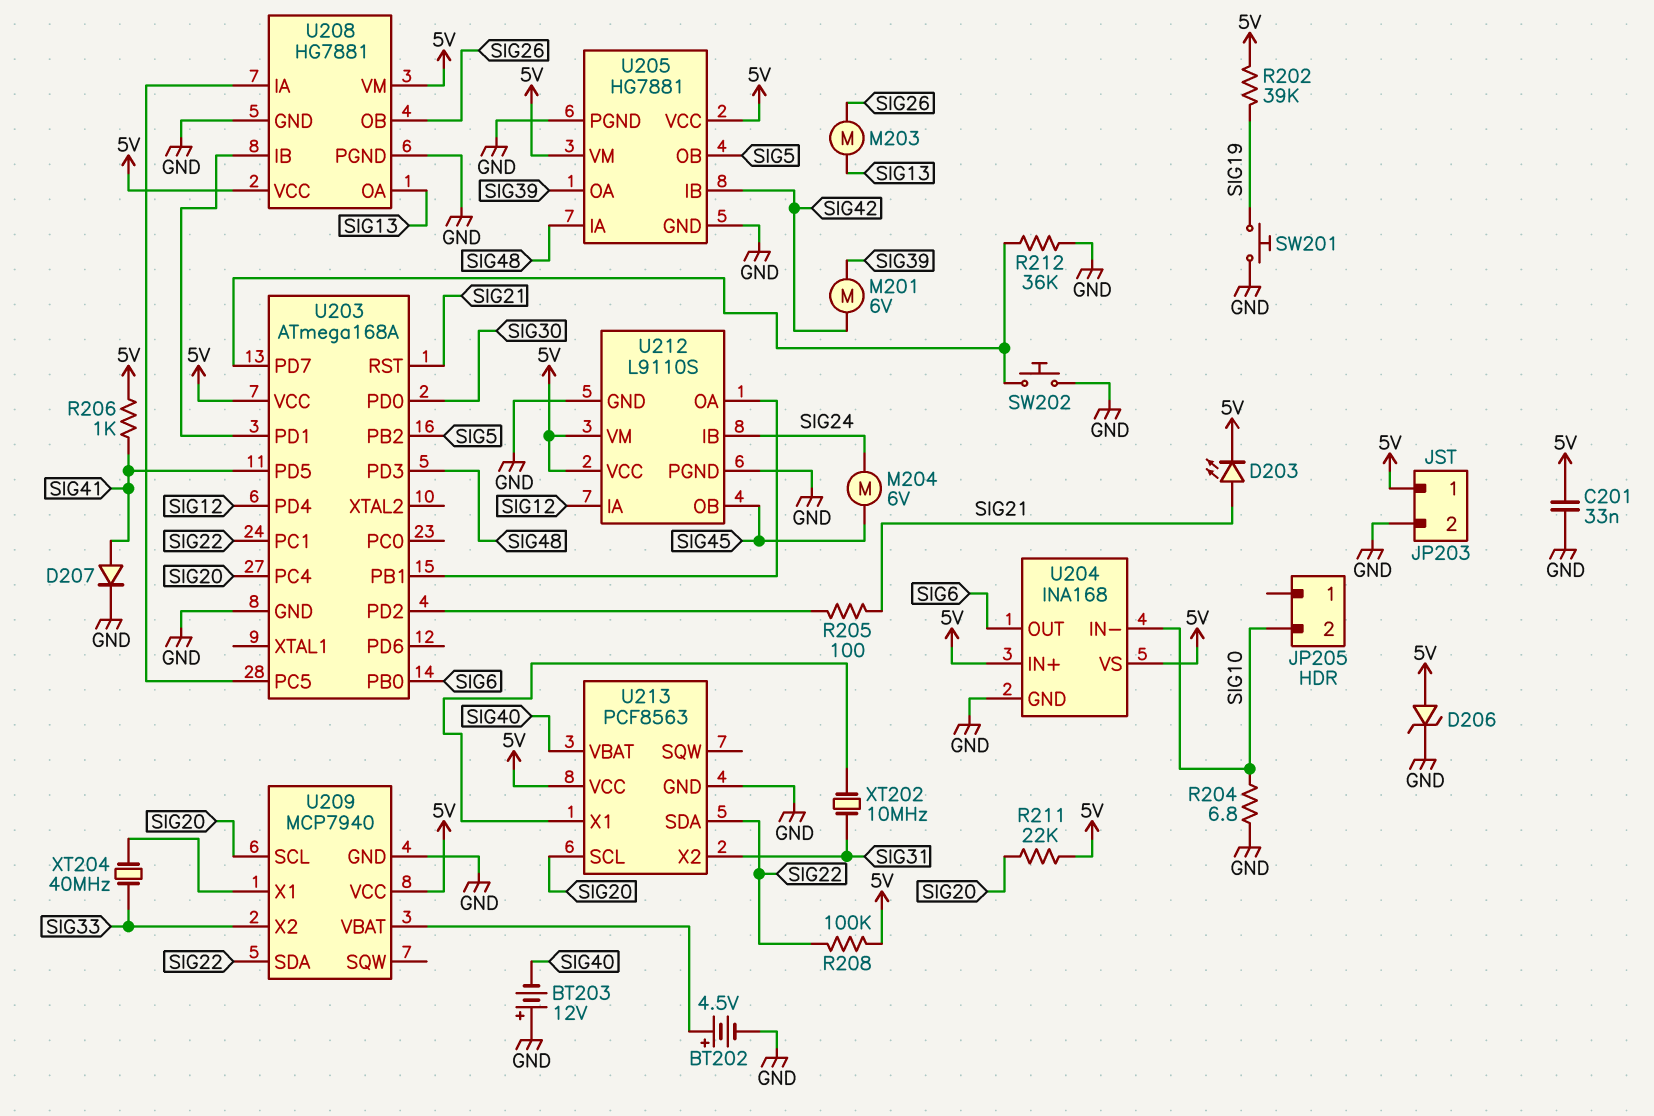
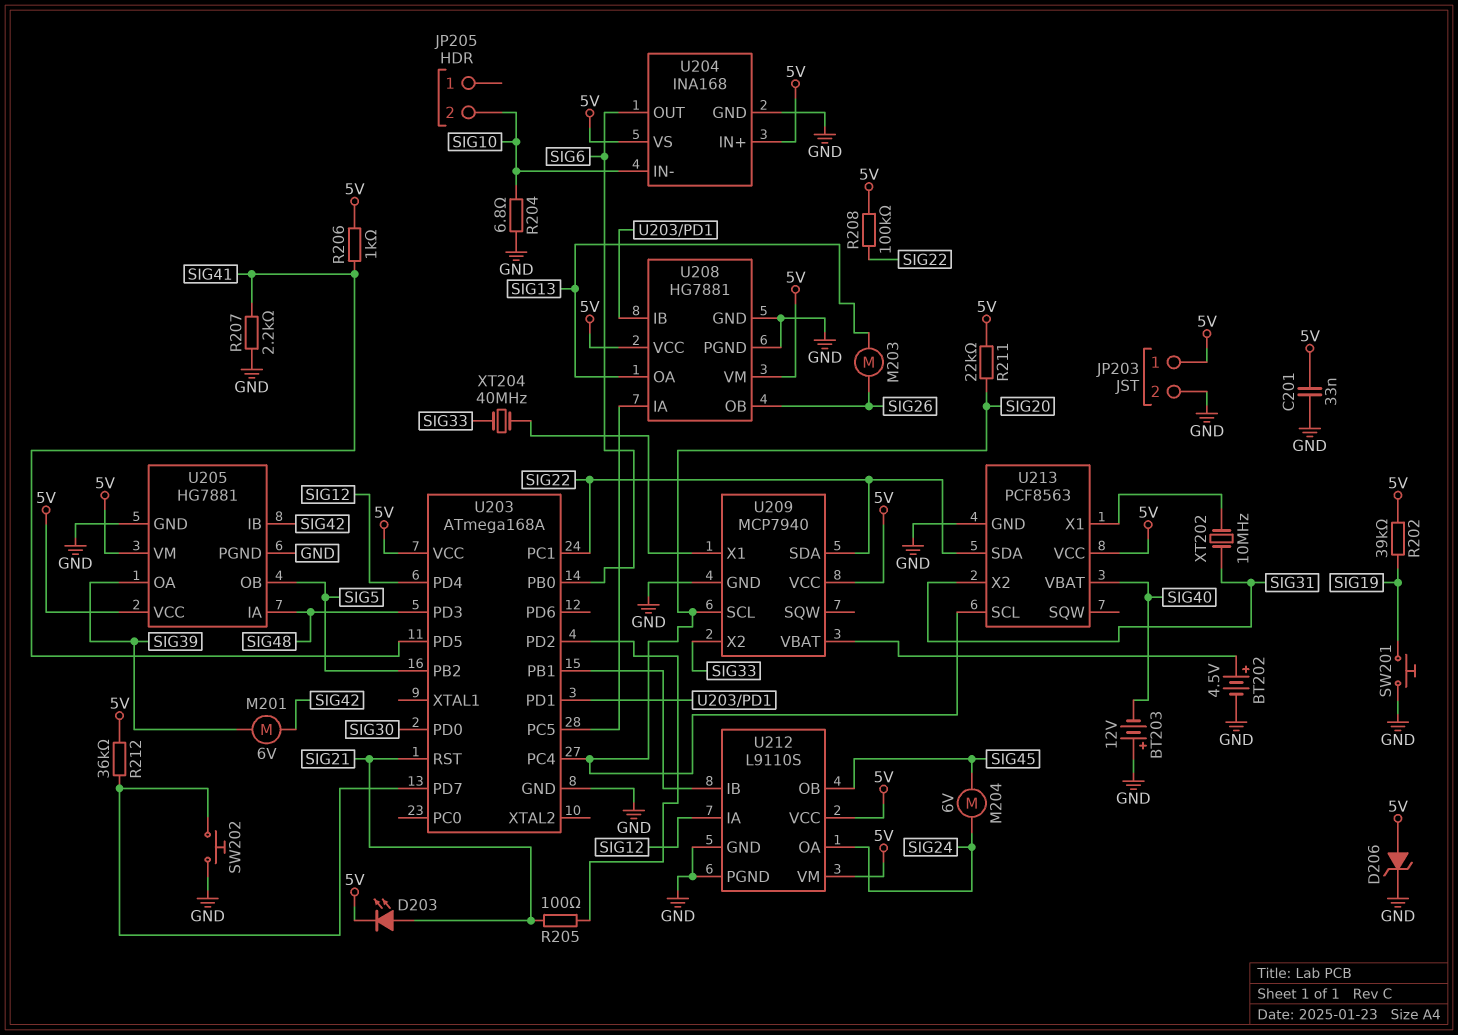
D207: diode (A SIG41, K GND) -> none
R207: none -> 2.2k (GND, SIG41)
R212: 36k (GND, U203/PD7) -> 36k (5V, U203/PD7)
U212 pin IB: SIG24 -> U203/PB1
U212 pin OA: U203/PB1 -> SIG24

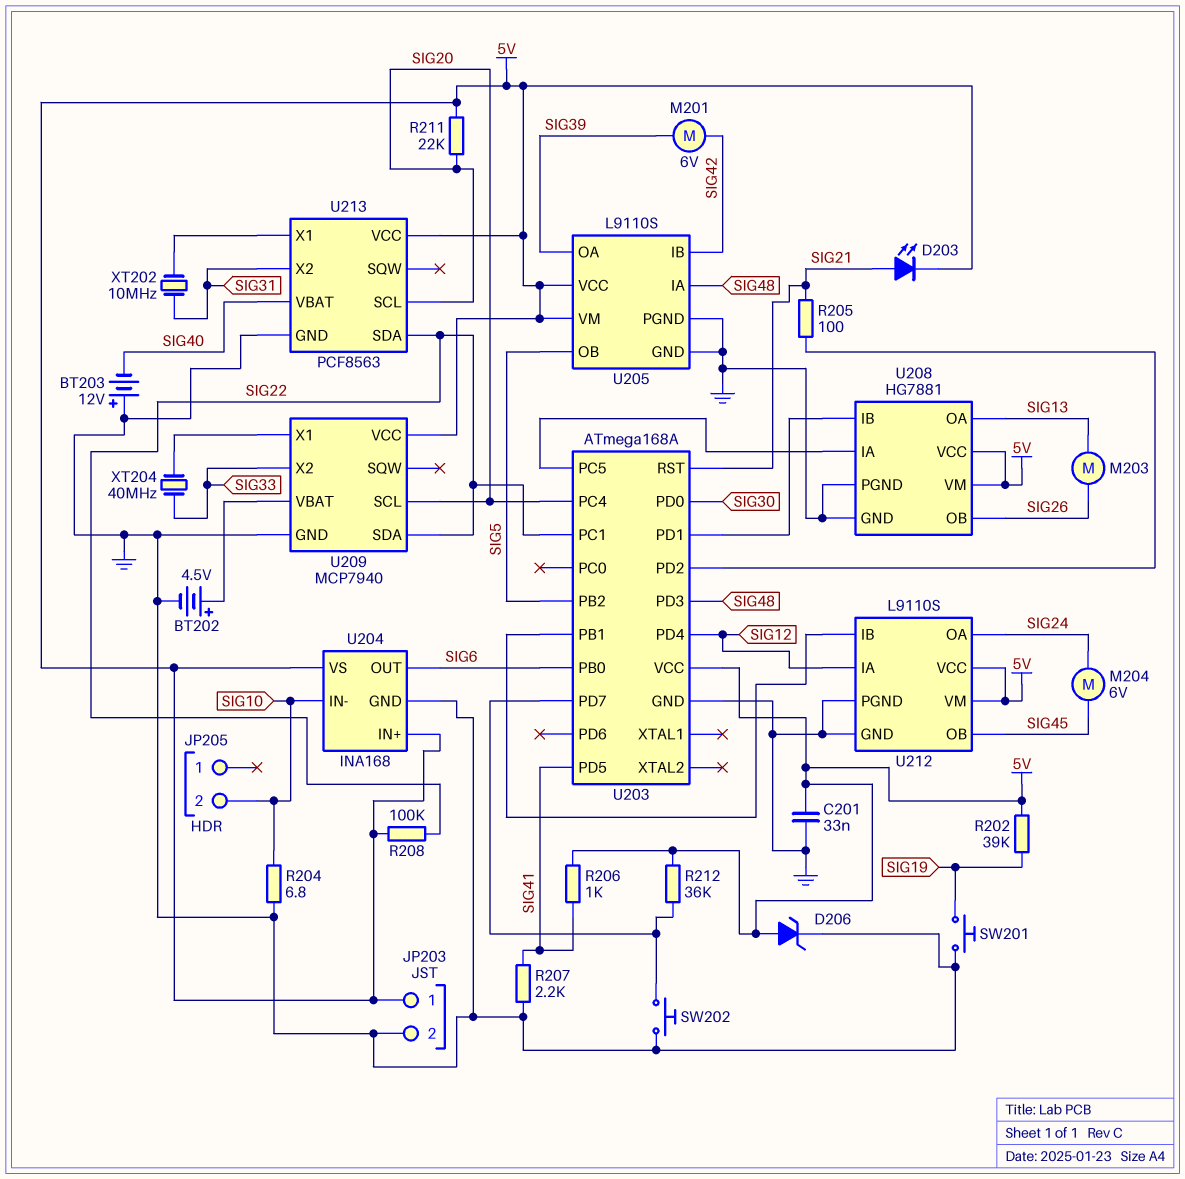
U205: HG7881 -> L9110S

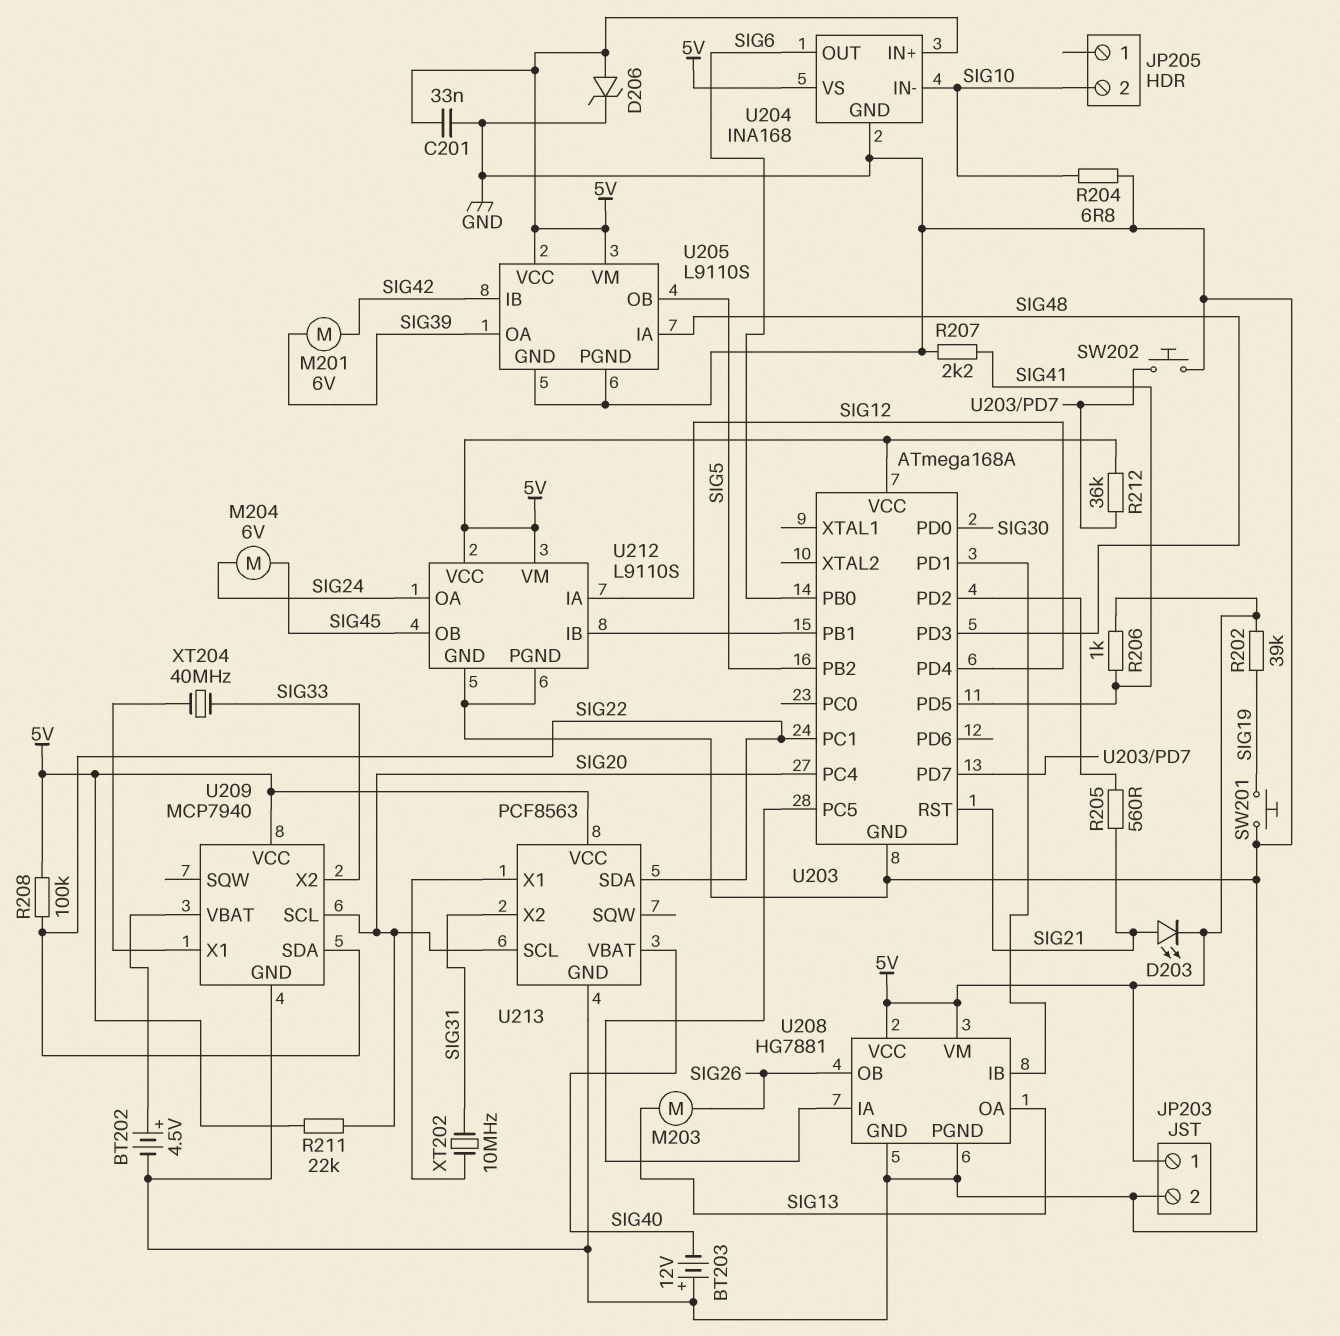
R205: 100 (SIG21, U203/PD2) -> 560 (SIG21, U203/PD2)

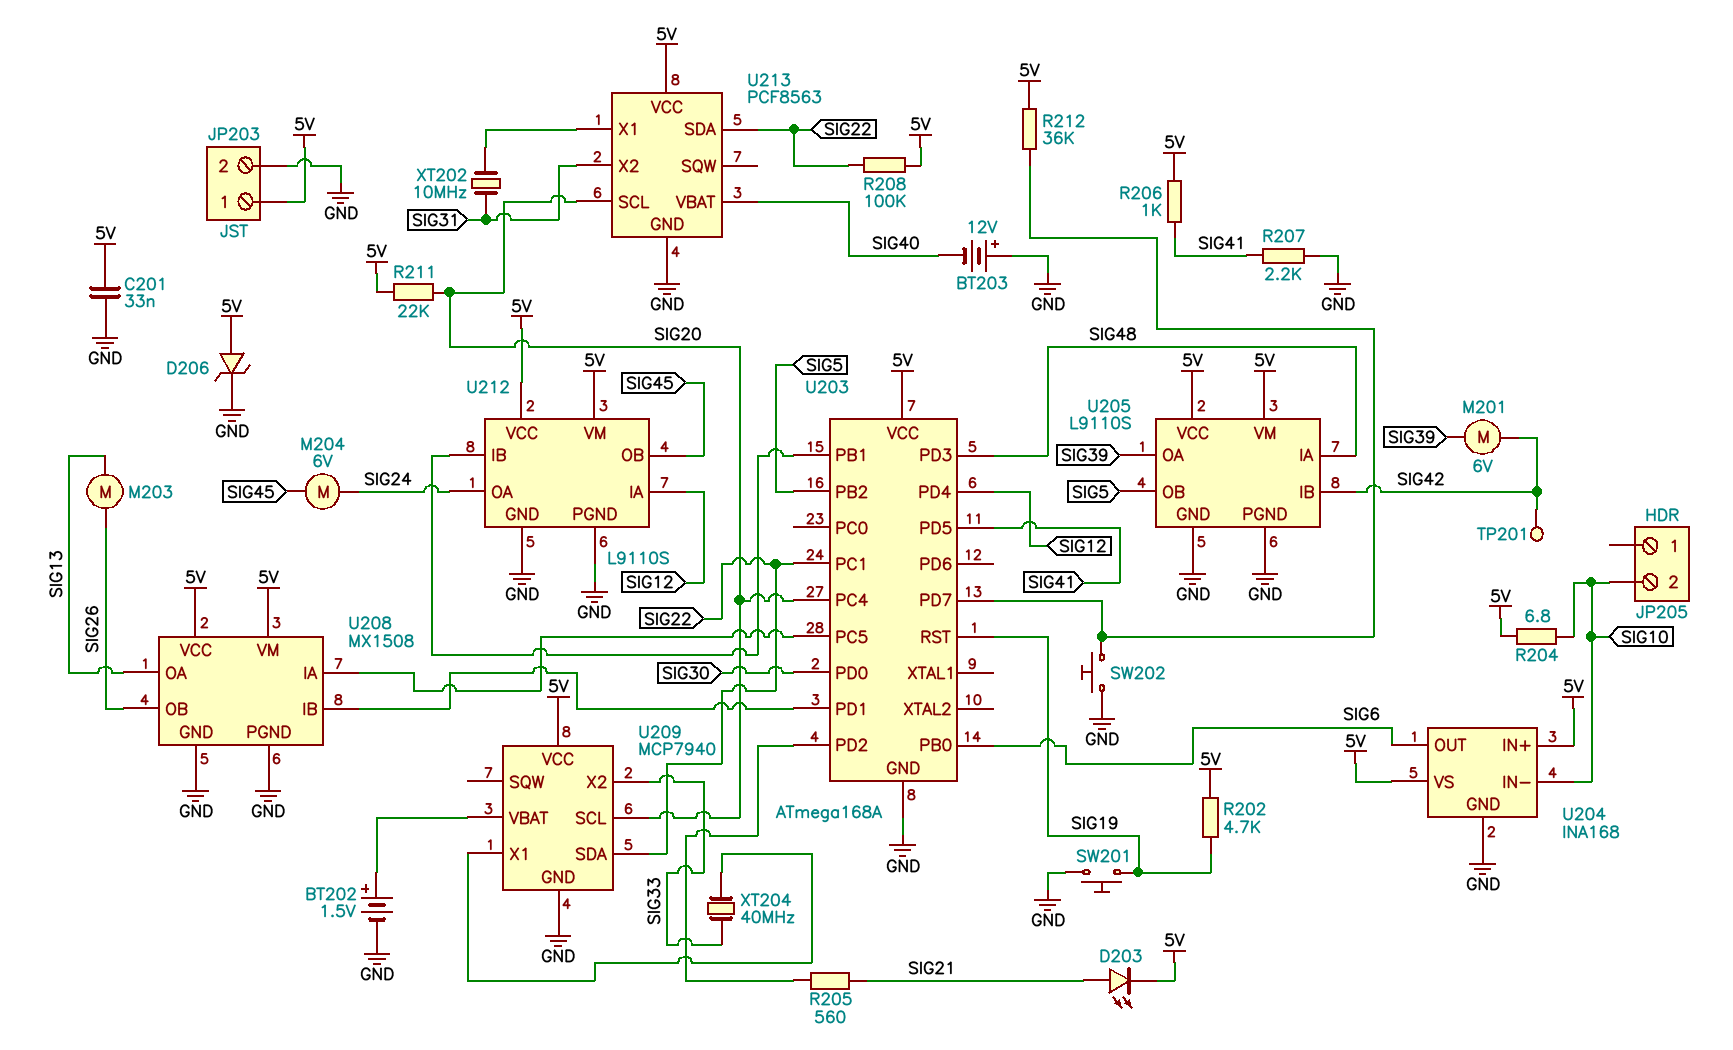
BT202: 4.5V (plus U209/VBAT, minus GND) -> 1.5V (plus U209/VBAT, minus GND)
R202: 39k (5V, SIG19) -> 4.7k (5V, SIG19)
R204: 6.8 (GND, SIG10) -> 6.8 (5V, SIG10)
TP201: none -> test point (SIG42)
U203 pin RST: SIG21 -> SIG19
U208: HG7881 -> MX1508

